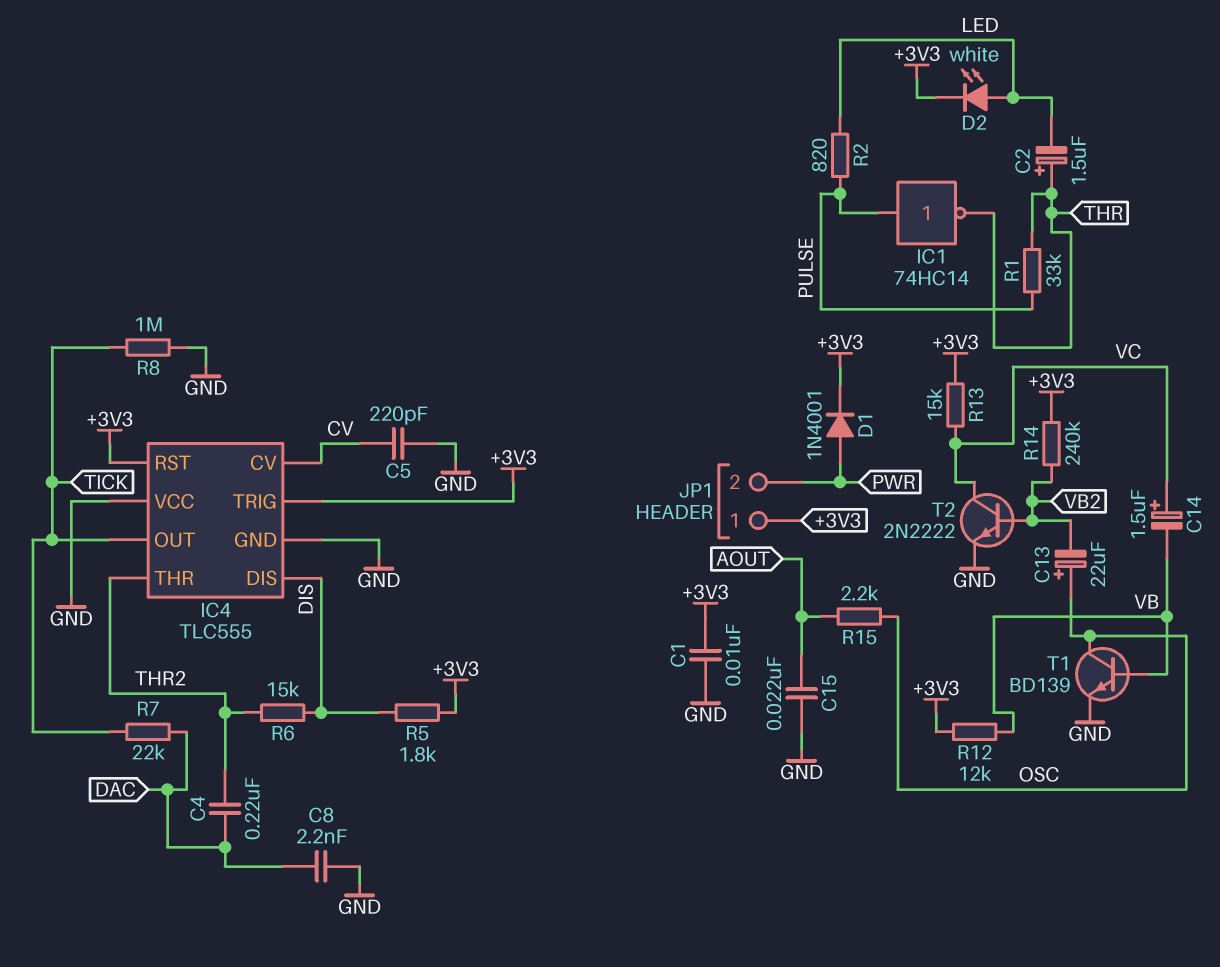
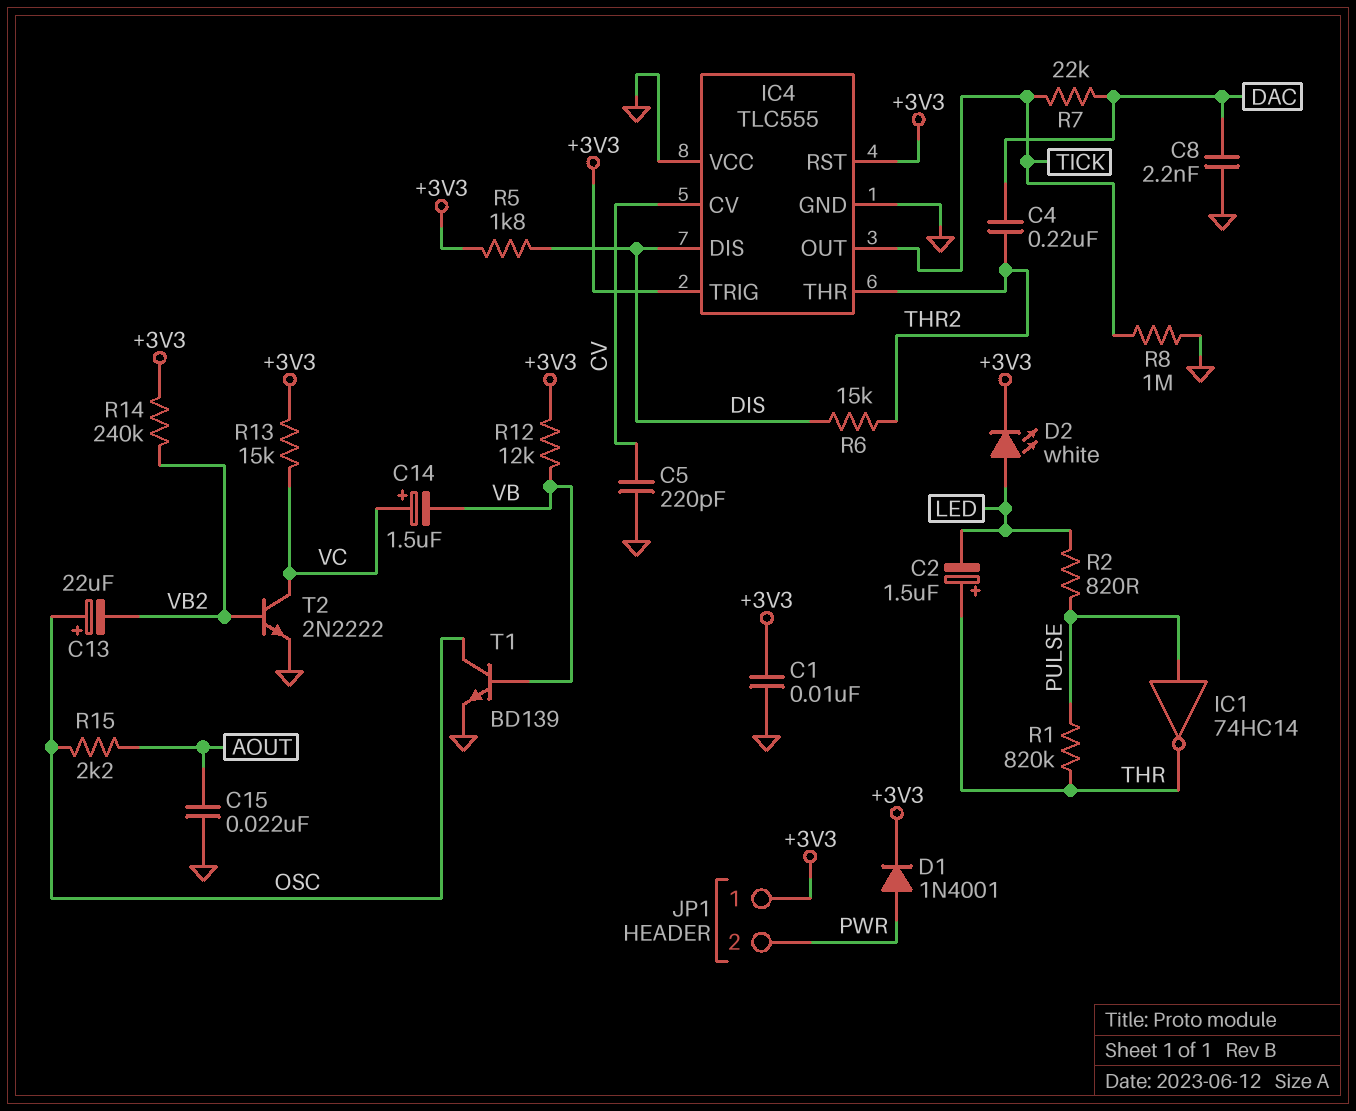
R1: 33k (PULSE, THR) -> 820k (PULSE, THR)

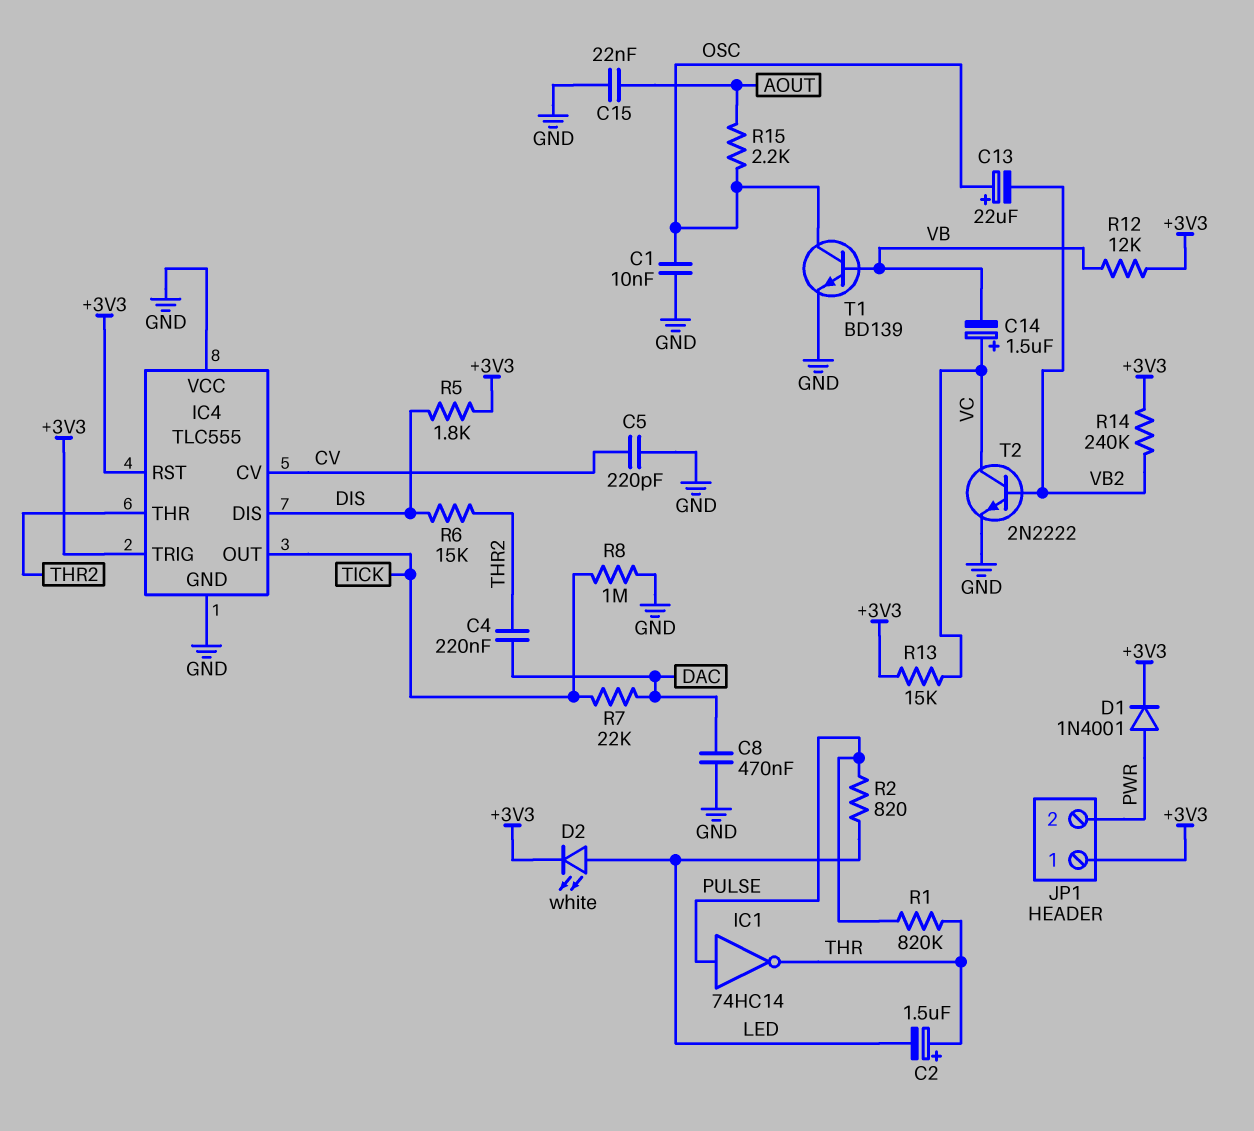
C1: 10nF (+3V3, GND) -> 10nF (GND, OSC)
C8: 2.2nF (DAC, GND) -> 470nF (DAC, GND)

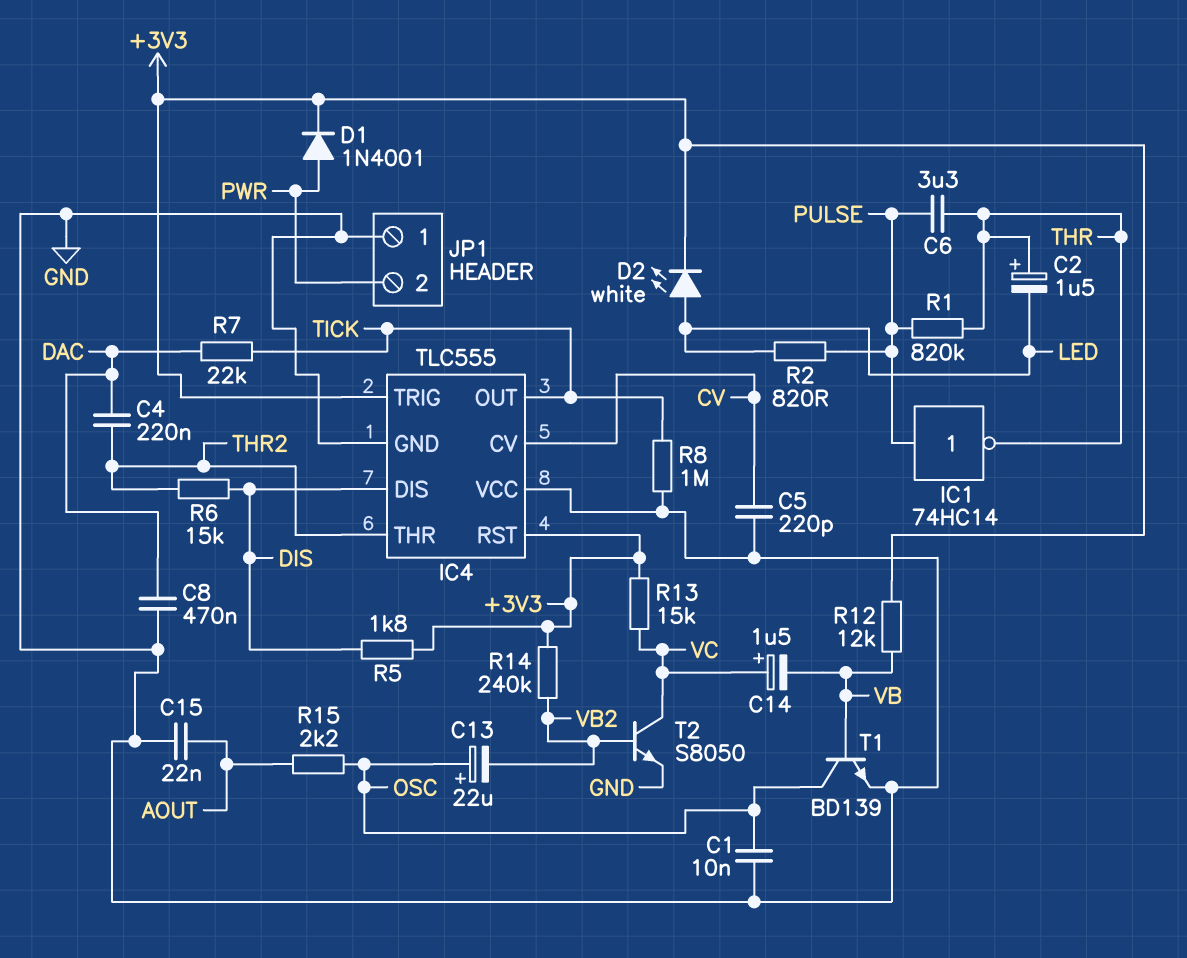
C6: none -> 3.3uF (PULSE, THR)
JP1 pin 1: +3V3 -> GND
T2: NPN 2N2222 (B VB2, C VC, E GND) -> NPN S8050 (B VB2, C VC, E GND)

